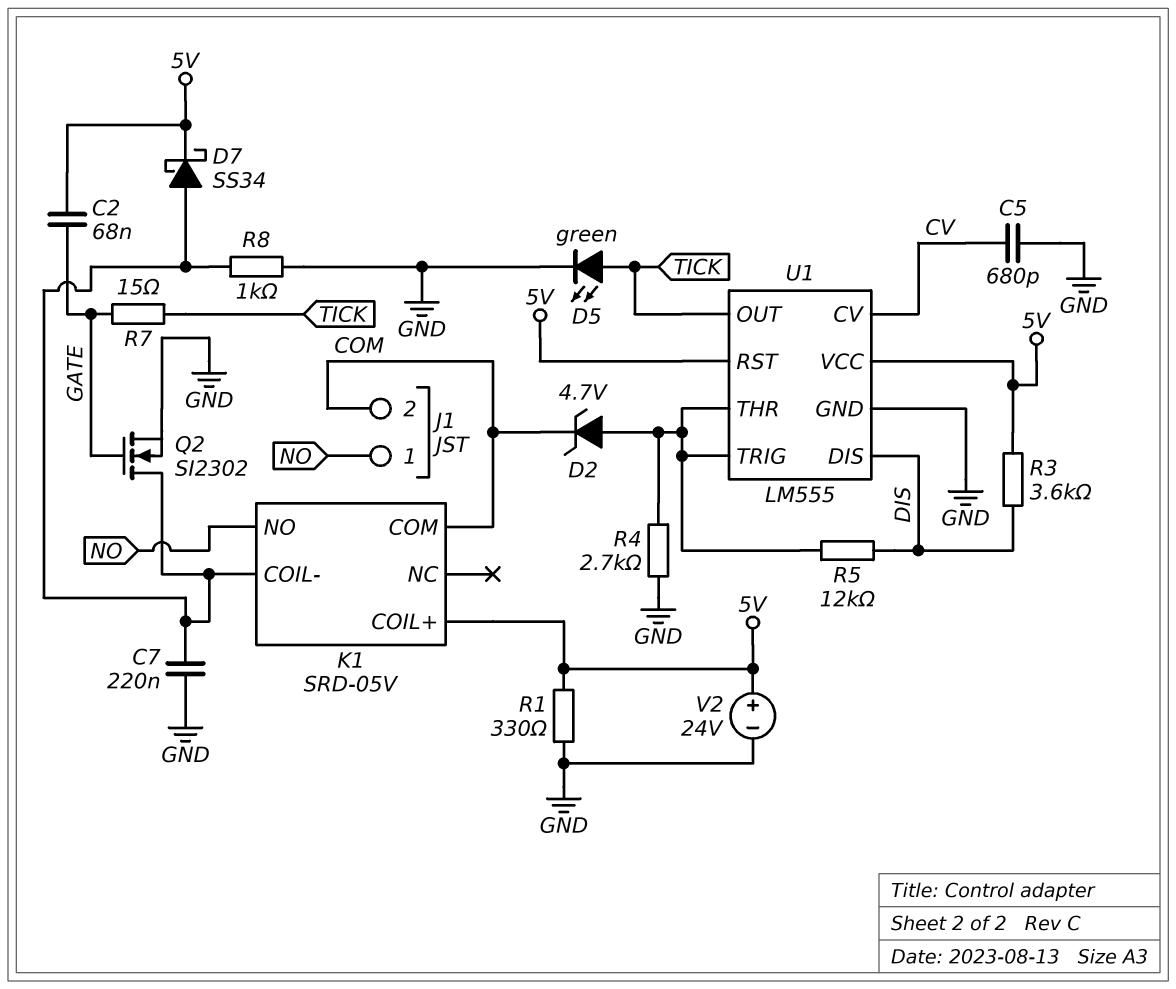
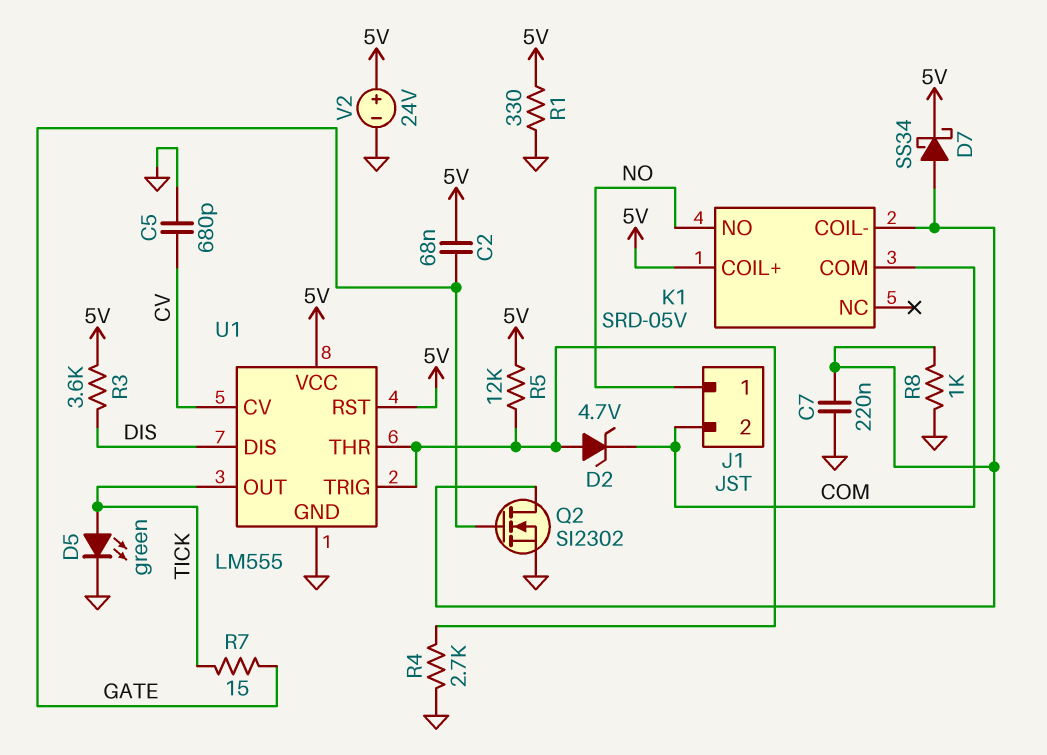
R5: 12k (DIS, U1/THR) -> 12k (5V, U1/THR)

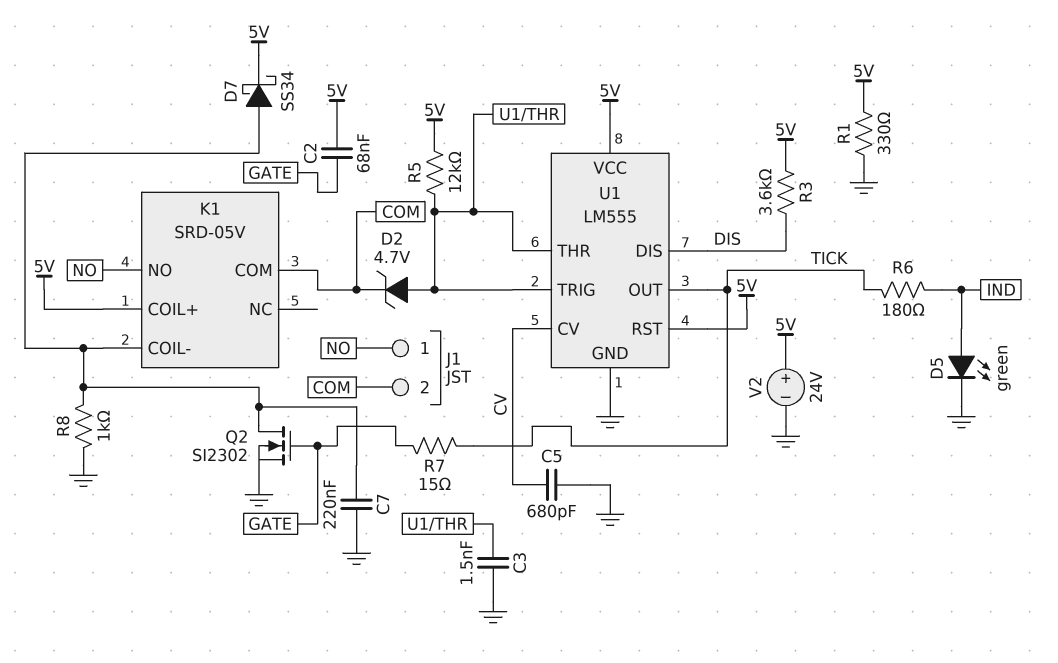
C3: none -> 1.5nF (GND, U1/THR)
D5: LED green (A TICK, K GND) -> LED green (A IND, K GND)
R4: 2.7k (GND, U1/THR) -> none
R6: none -> 180 (IND, TICK)

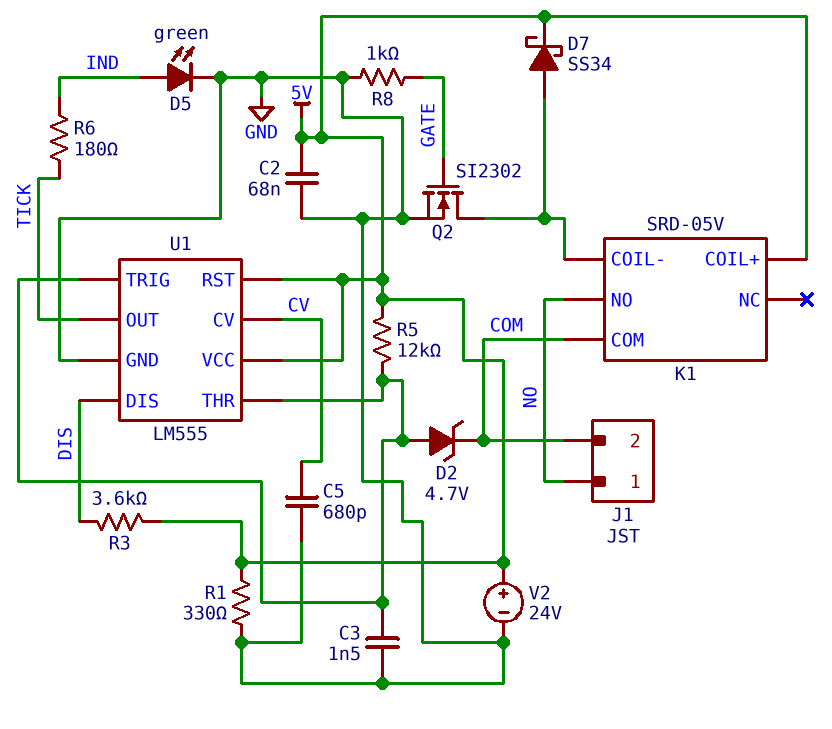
C2: 68nF (5V, GATE) -> 68nF (5V, GND)
C7: 220nF (GND, K1/COIL-) -> none
R7: 15 (GATE, TICK) -> none
R8: 1k (GND, K1/COIL-) -> 1k (GATE, GND)

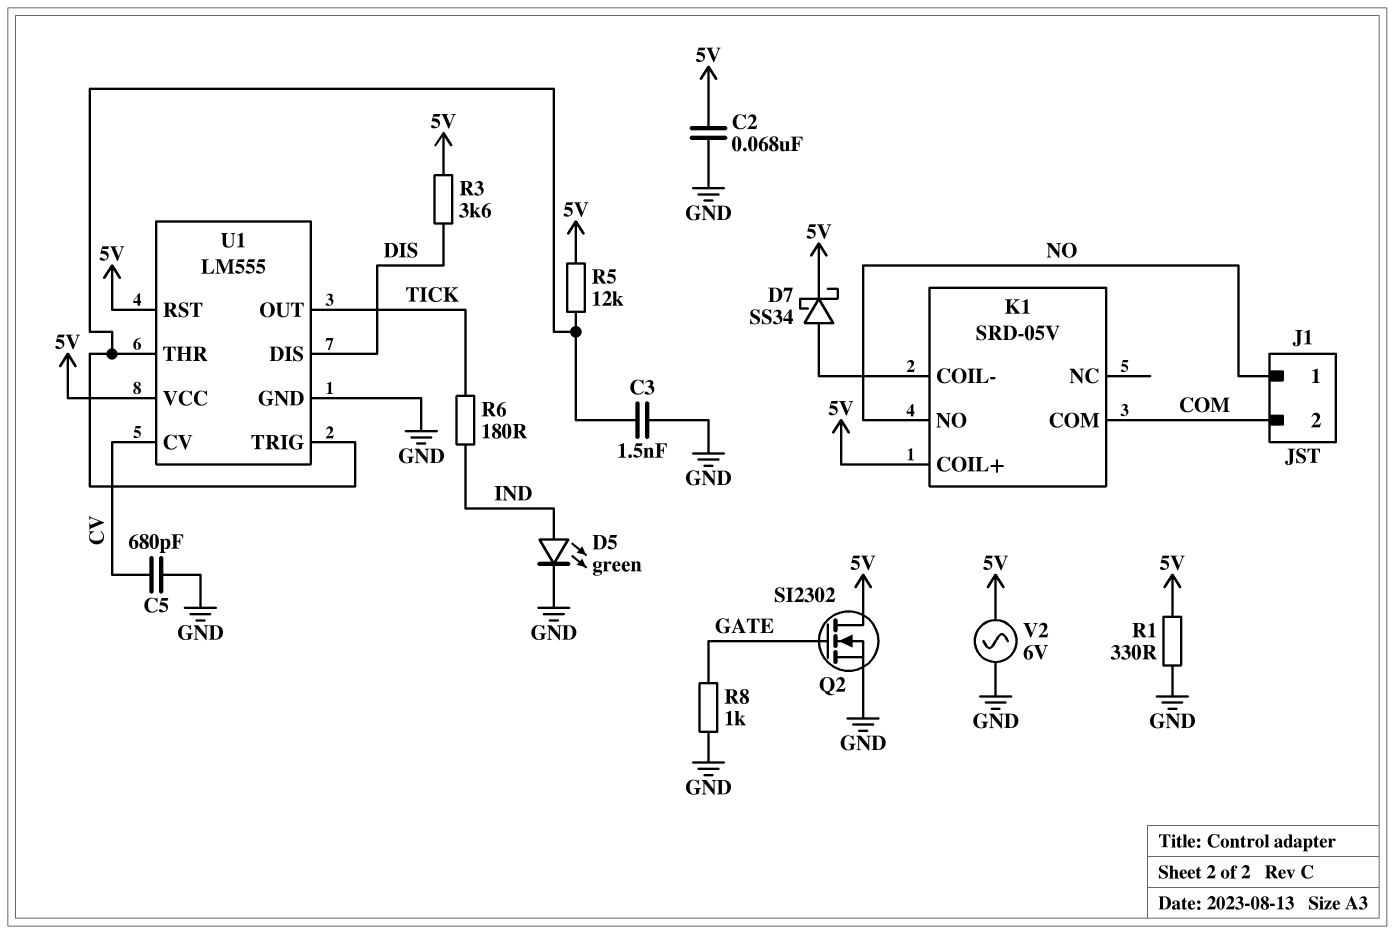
D2: zener 4.7V (A U1/THR, K COM) -> none
Q2: NMOS SI2302 (G GATE, D K1/COIL-, S GND) -> NMOS SI2302 (G GATE, D 5V, S GND)
V2: 24V (plus 5V, minus GND) -> AC 6V (5V, GND)

